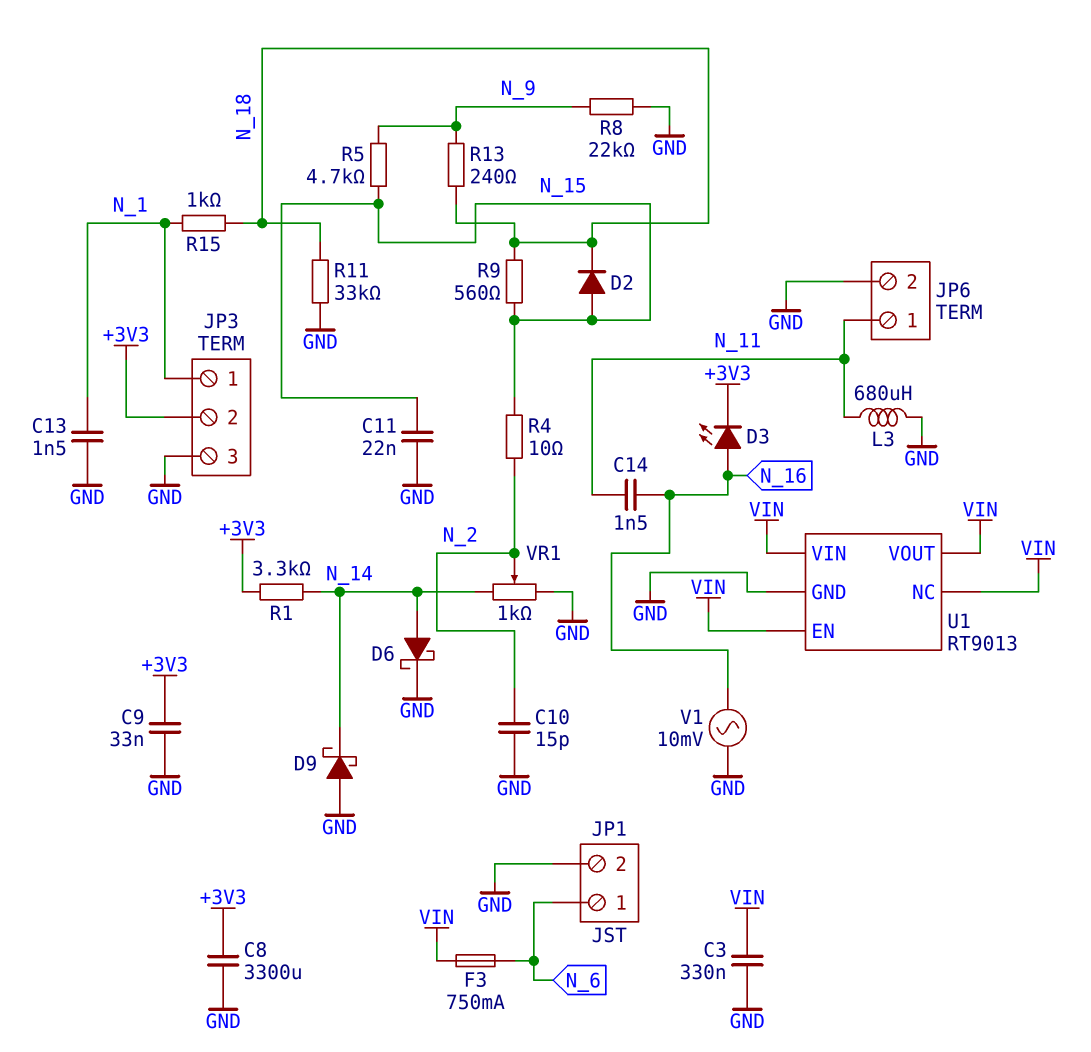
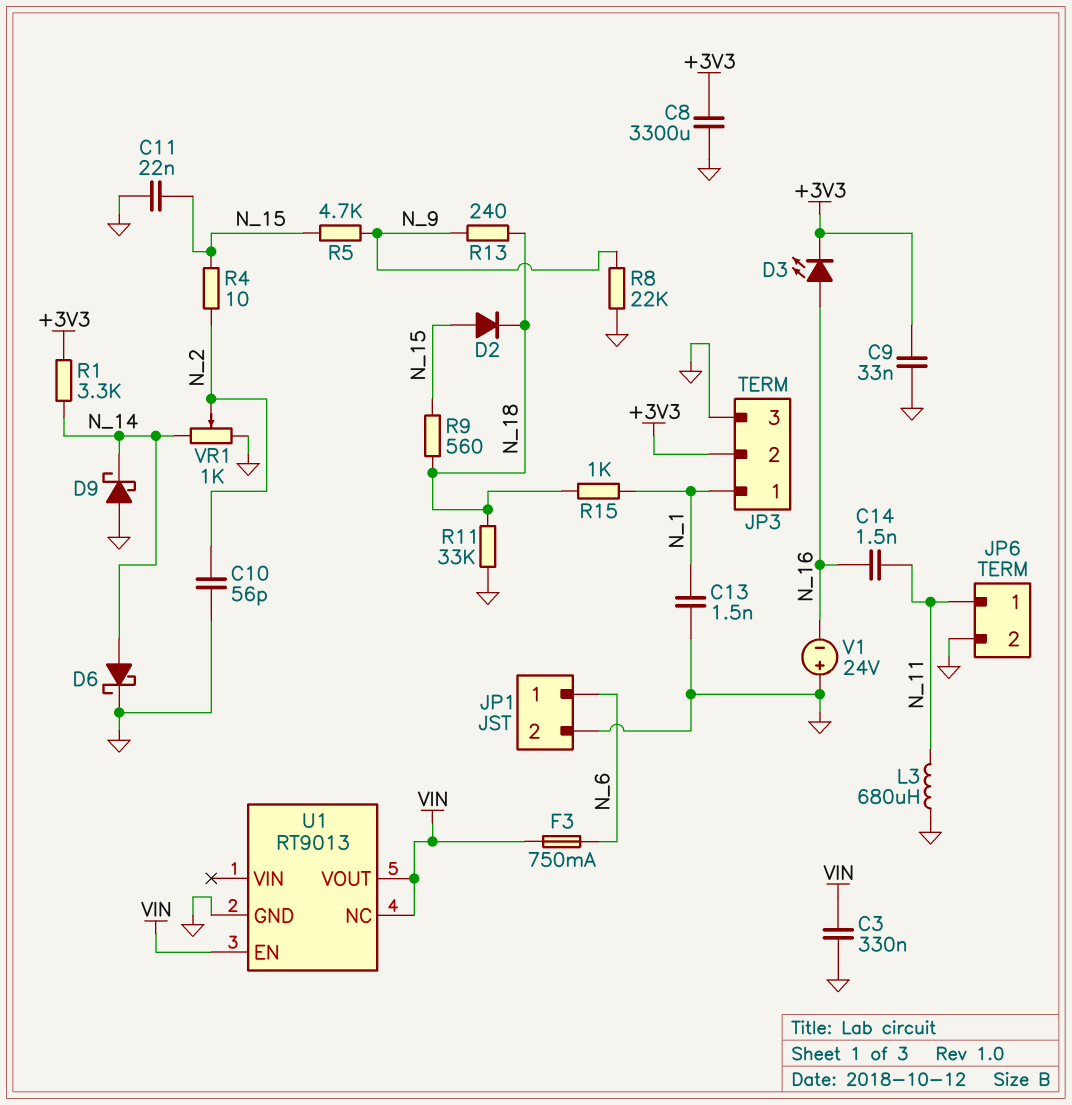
C10: 15pF (GND, N_2) -> 56pF (GND, N_2)
U1 pin VIN: VIN -> none
V1: AC 10mV (GND, N_16) -> 24V (plus GND, minus N_16)

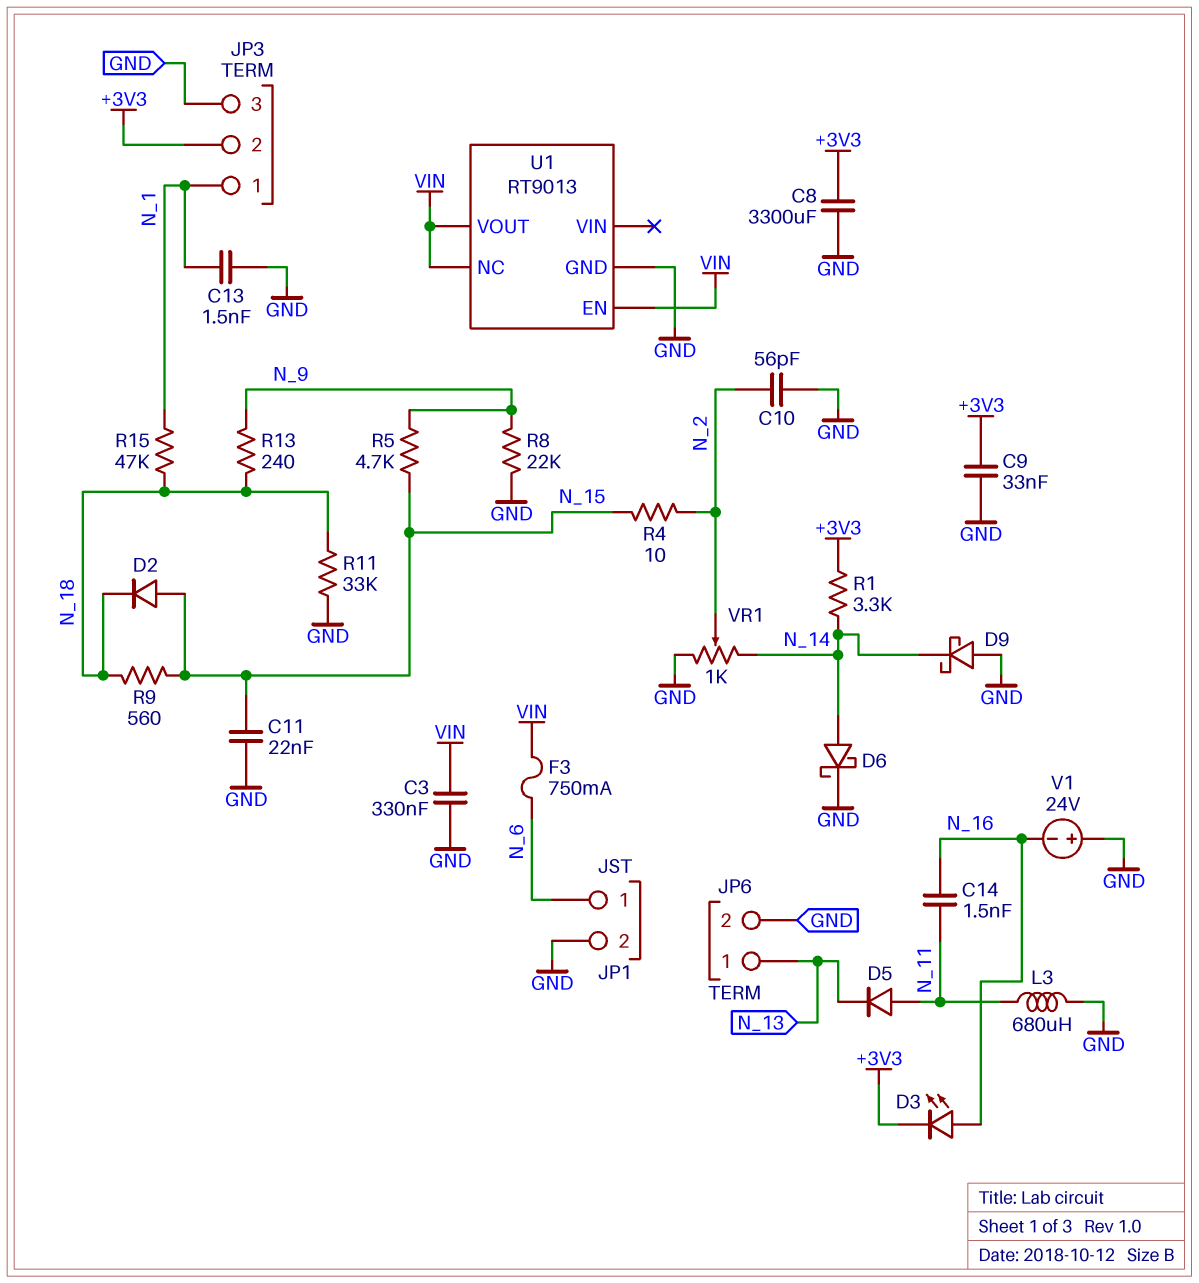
D5: none -> diode (A N_11, K N_13)
JP6 pin 1: N_11 -> N_13
R15: 1k (N_1, N_18) -> 47k (N_1, N_18)

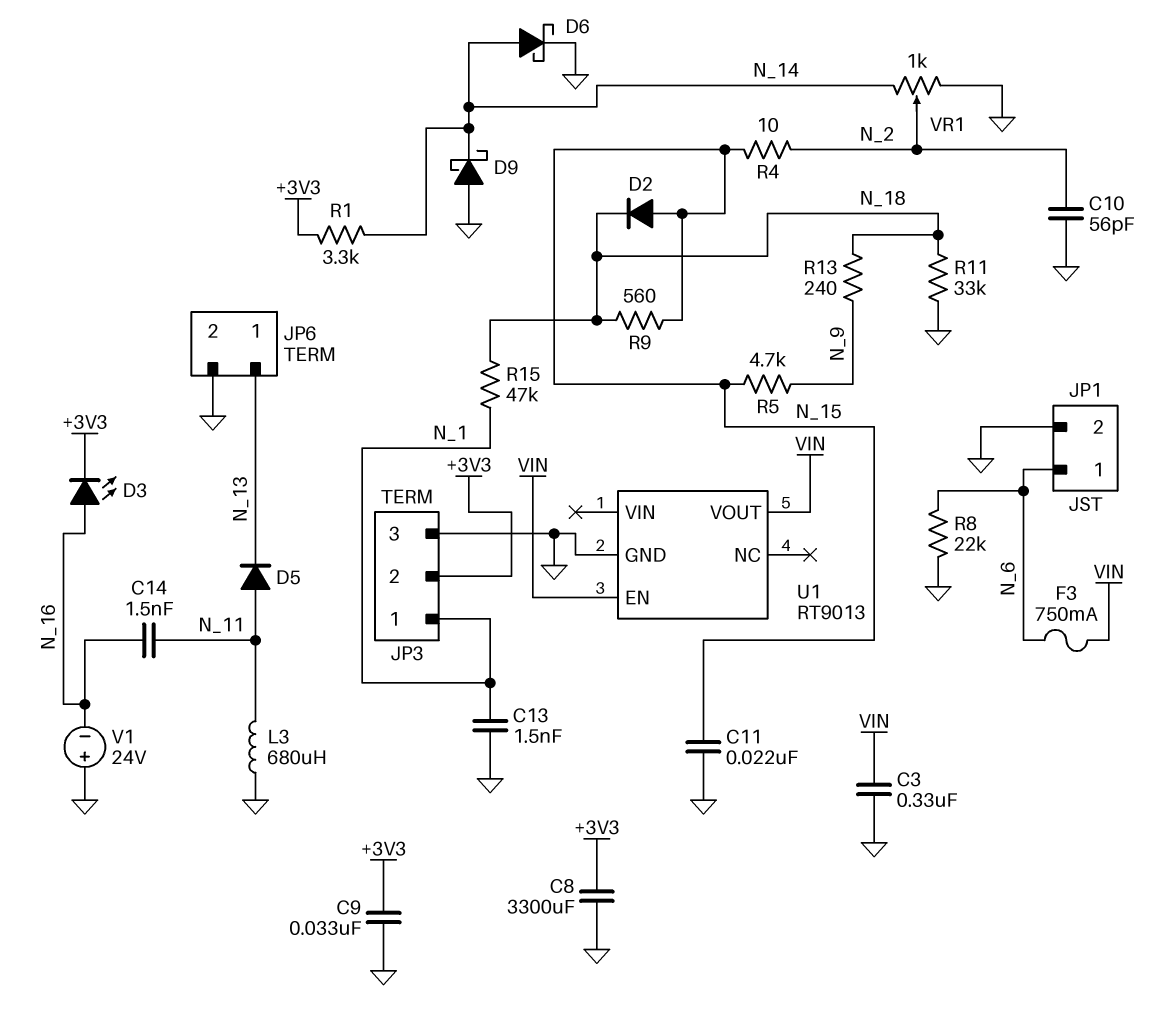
R8: 22k (GND, N_9) -> 22k (GND, N_6)
U1 pin NC: VIN -> none

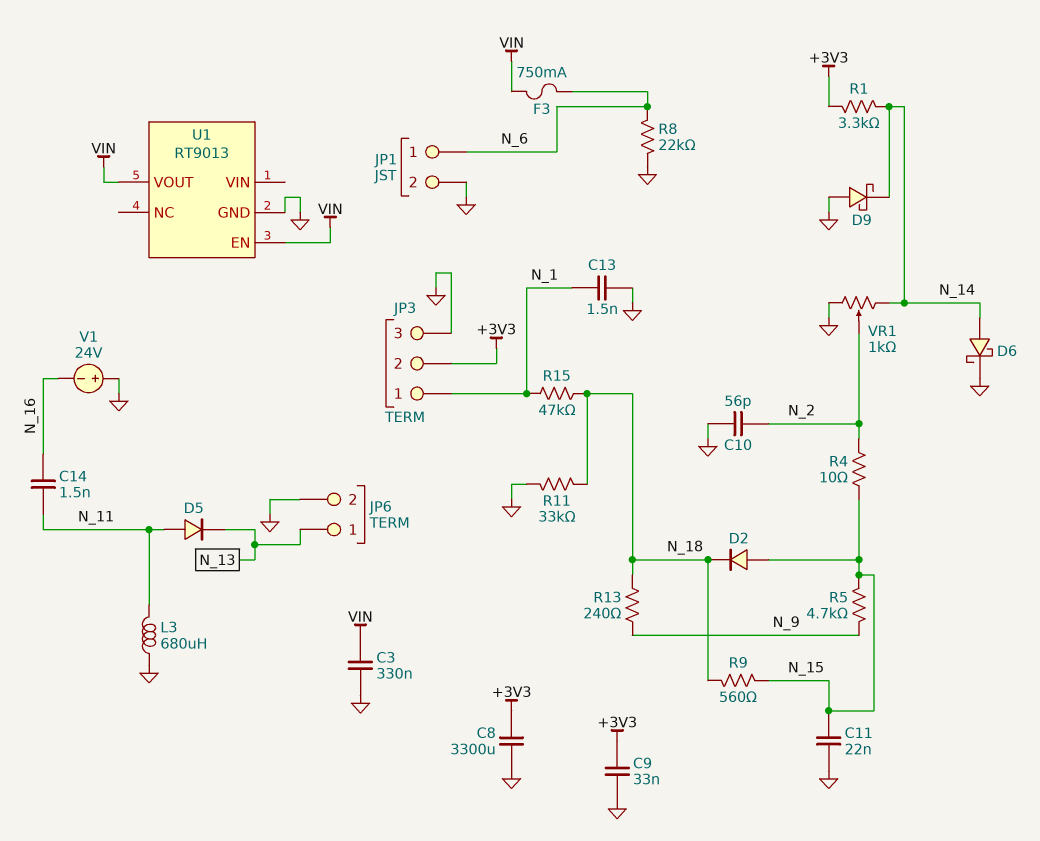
D3: LED (A N_16, K +3V3) -> none

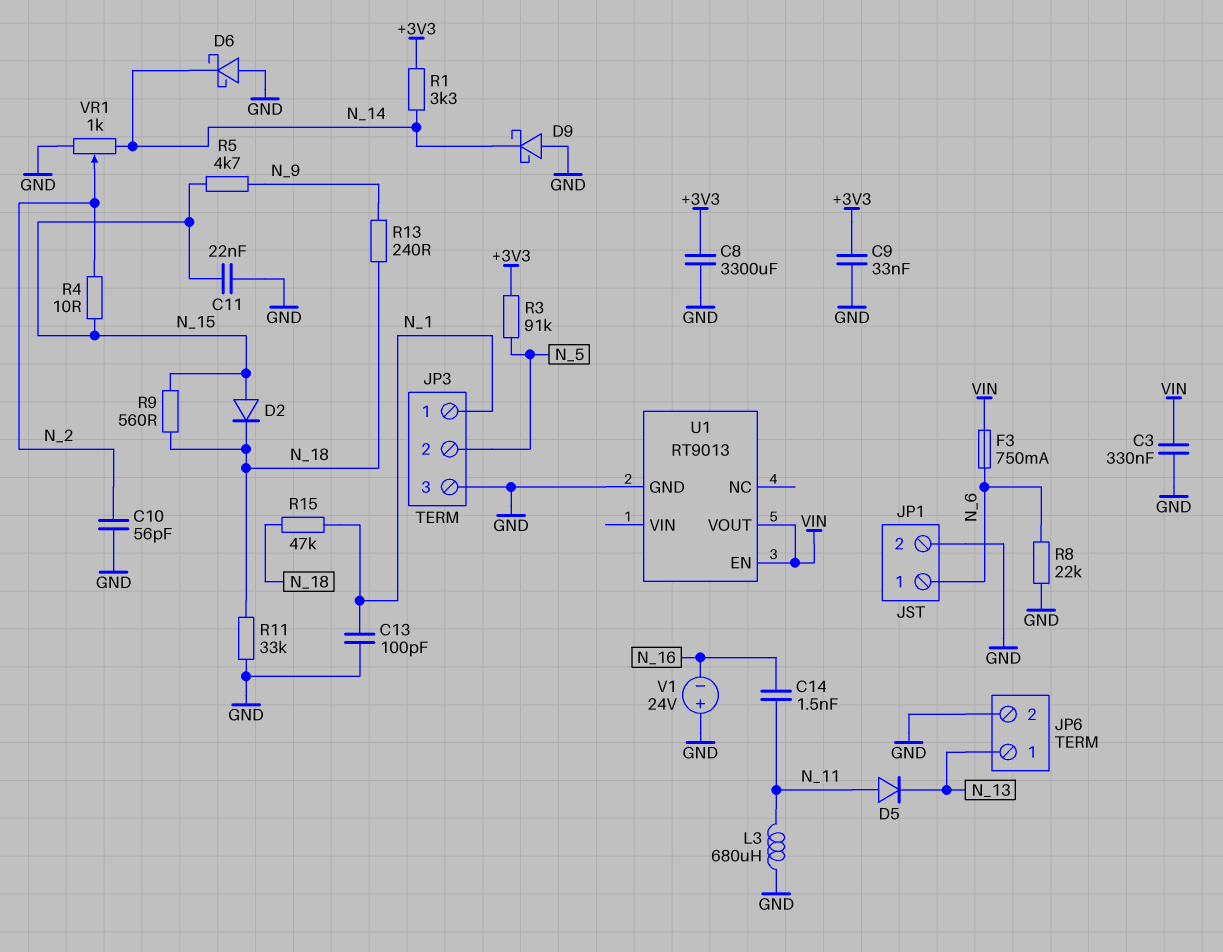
C13: 1.5nF (GND, N_1) -> 100pF (GND, N_1)
D6: schottky (A N_14, K GND) -> schottky (A GND, K N_14)
JP3 pin 2: +3V3 -> N_5
R3: none -> 91k (+3V3, N_5)

